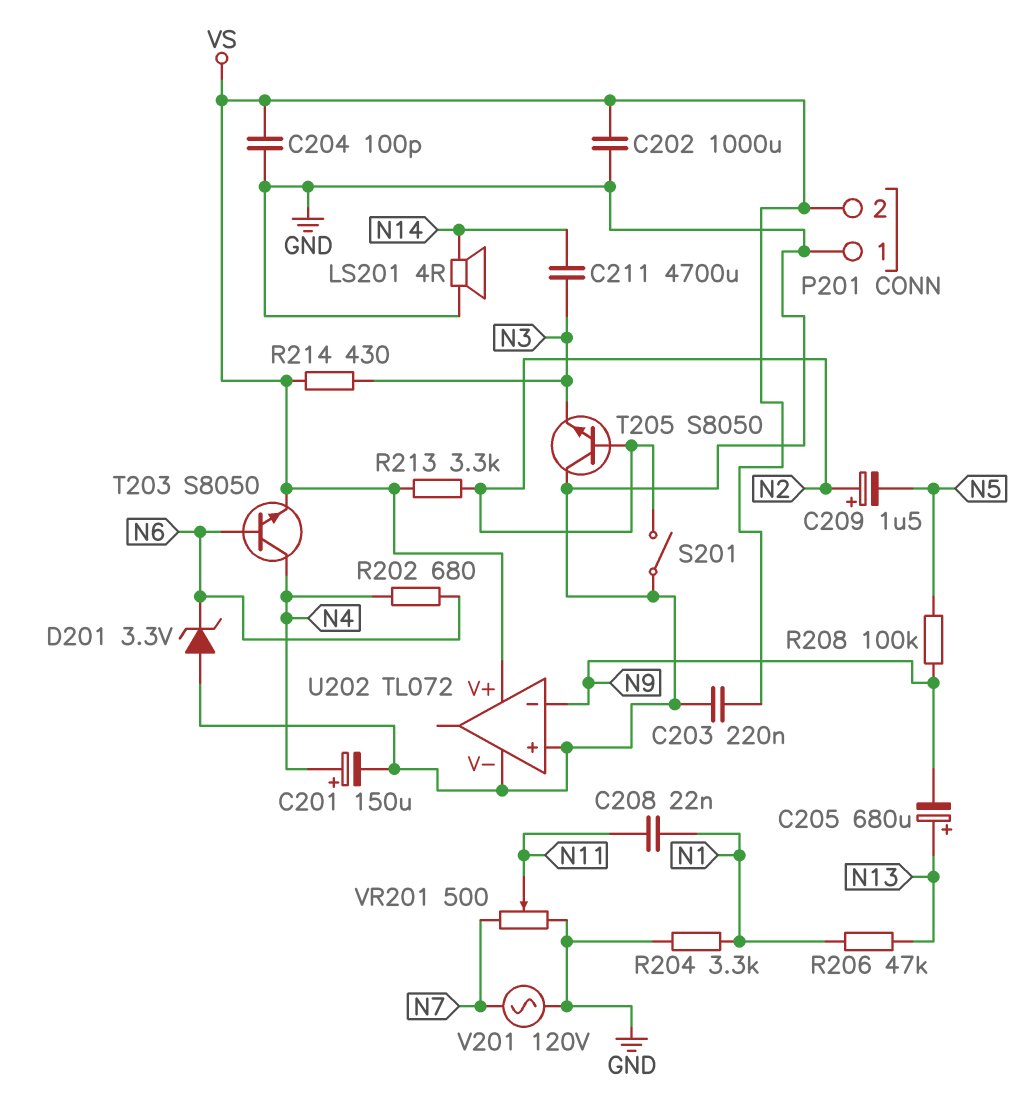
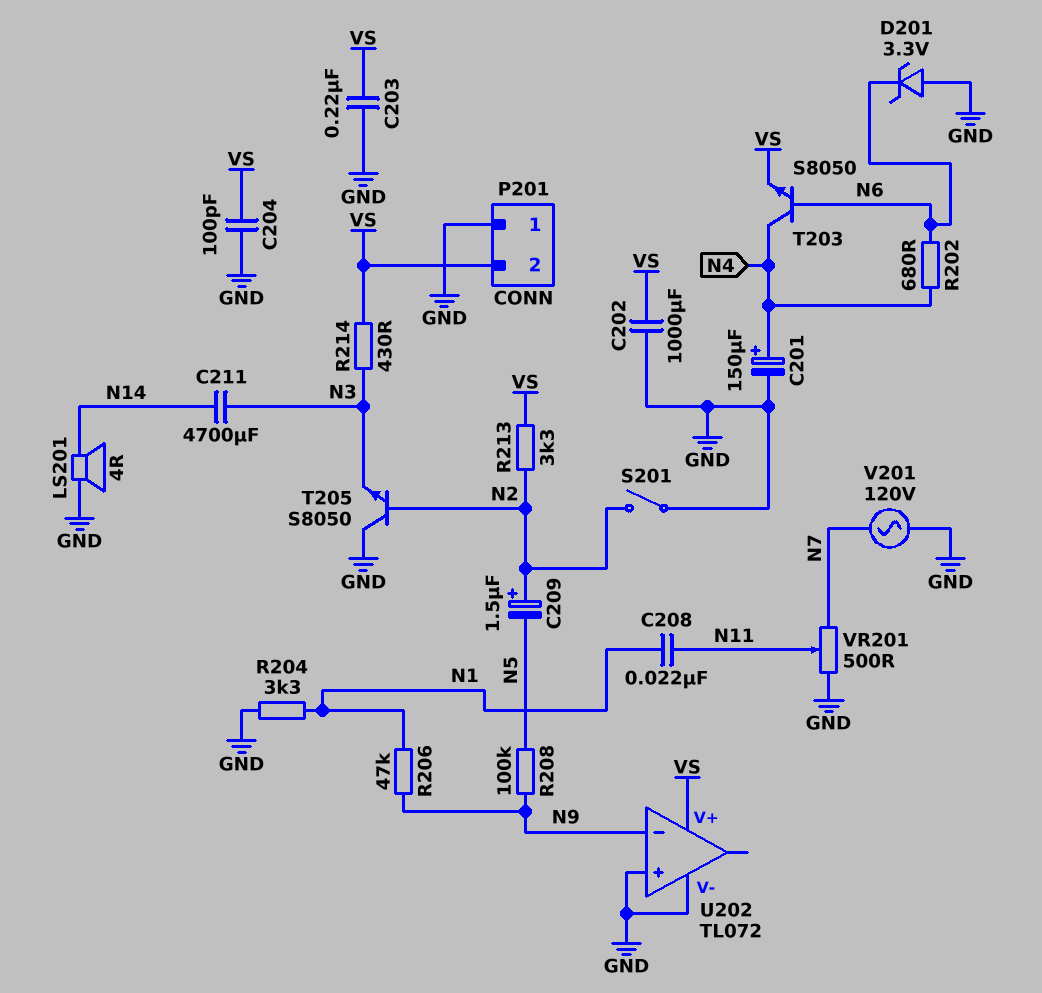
C205: 680uF (plus N13, minus N9) -> none
R206: 47k (N1, N13) -> 47k (N1, N9)

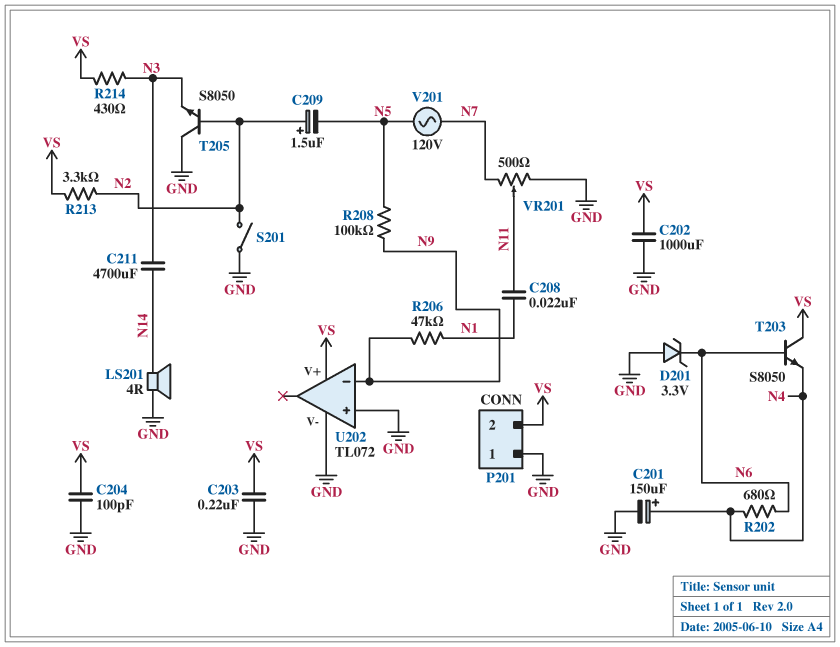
R204: 3.3k (GND, N1) -> none
T203: NPN S8050 (B N6, C N4, E VS) -> NPN S8050 (B N6, C VS, E N4)
V201: AC 120V (GND, N7) -> AC 120V (N5, N7)

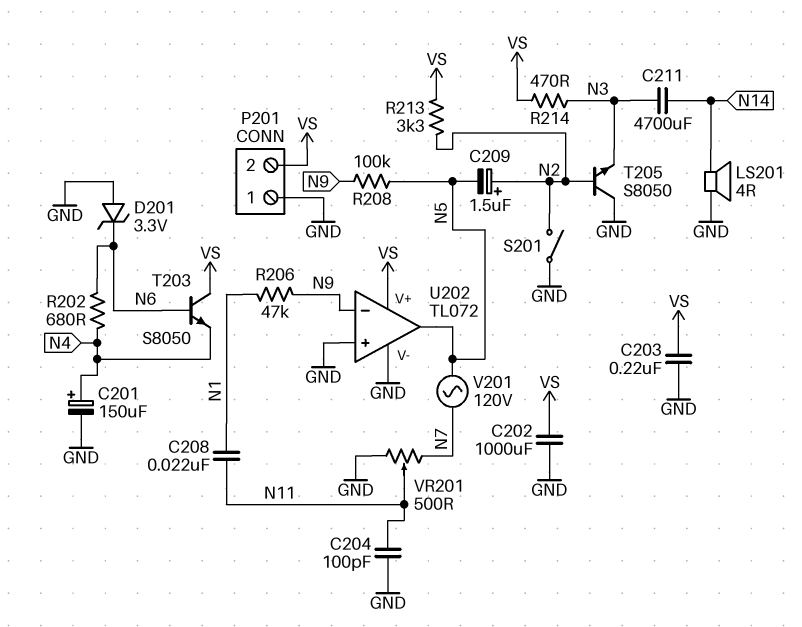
C204: 100pF (GND, VS) -> 100pF (GND, N11)
R214: 430 (N3, VS) -> 470 (N3, VS)
U202 pin out: none -> N5

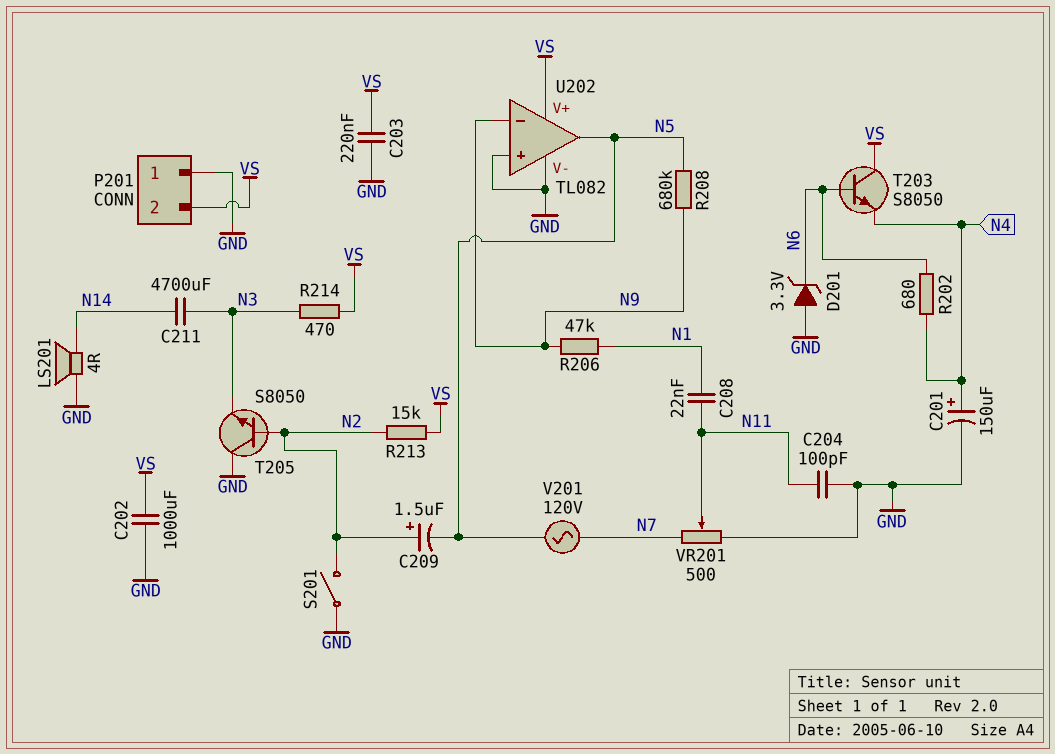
R208: 100k (N5, N9) -> 680k (N5, N9)
R213: 3.3k (N2, VS) -> 15k (N2, VS)
U202: TL072 -> TL082

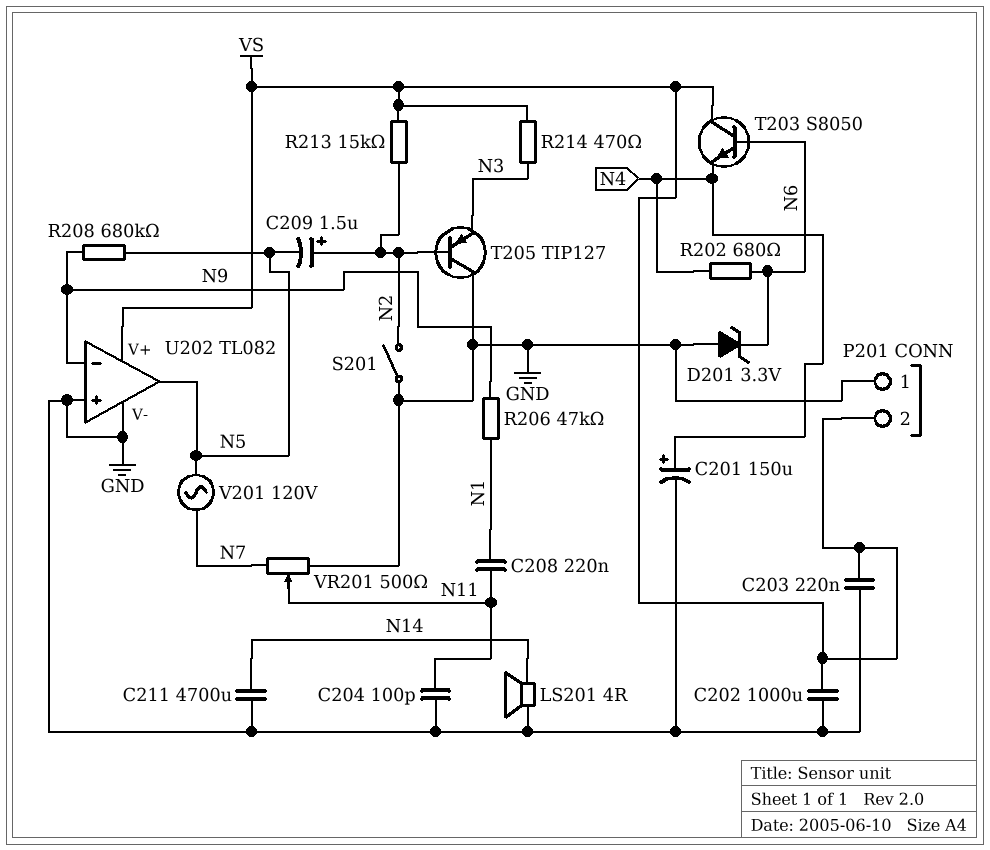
C208: 22nF (N1, N11) -> 220nF (N1, N11)
C211: 4700uF (N3, N14) -> 4700uF (GND, N14)
T205: NPN S8050 (B N2, C GND, E N3) -> PNP TIP127 (B N2, C GND, E N3)

